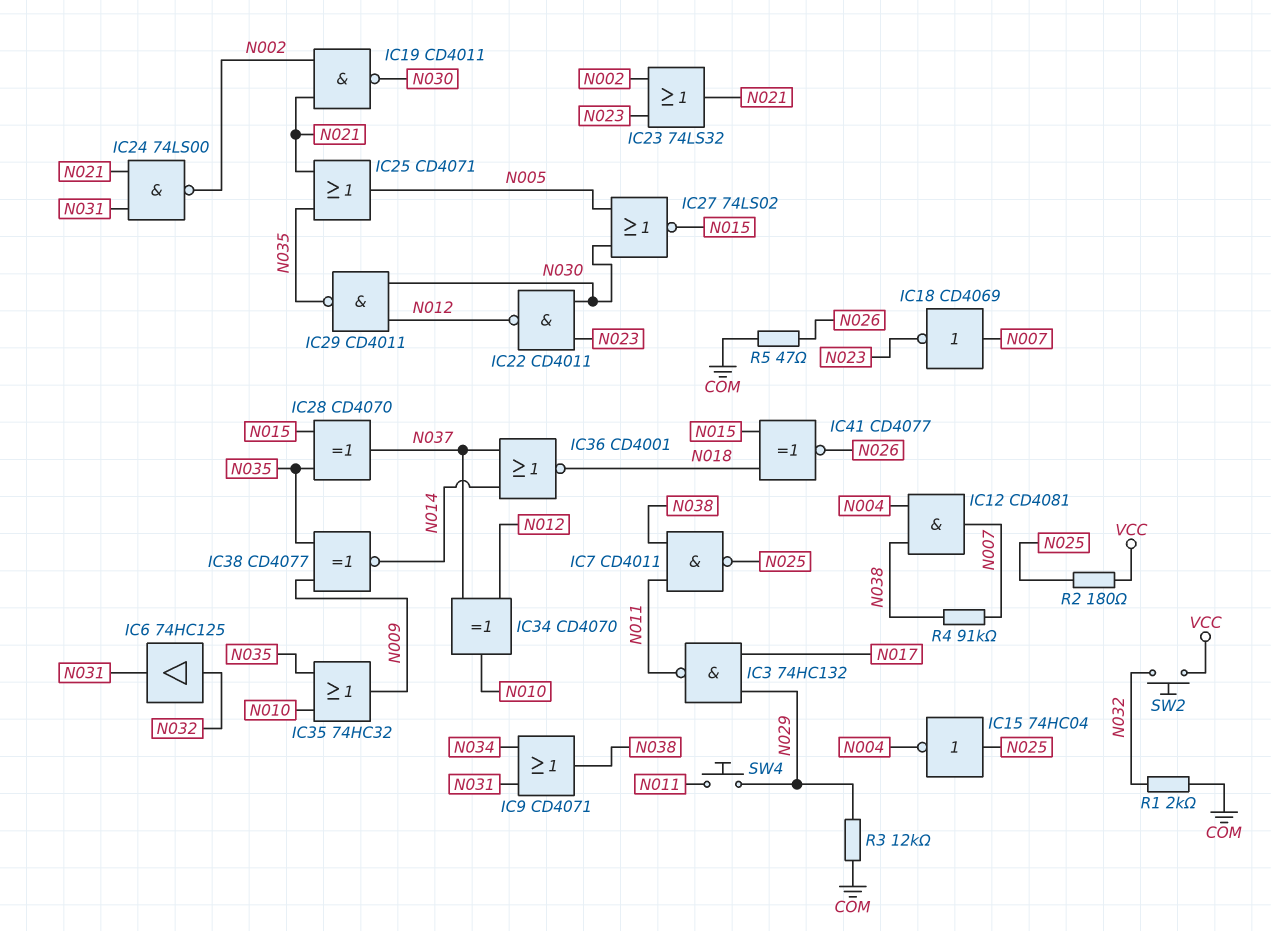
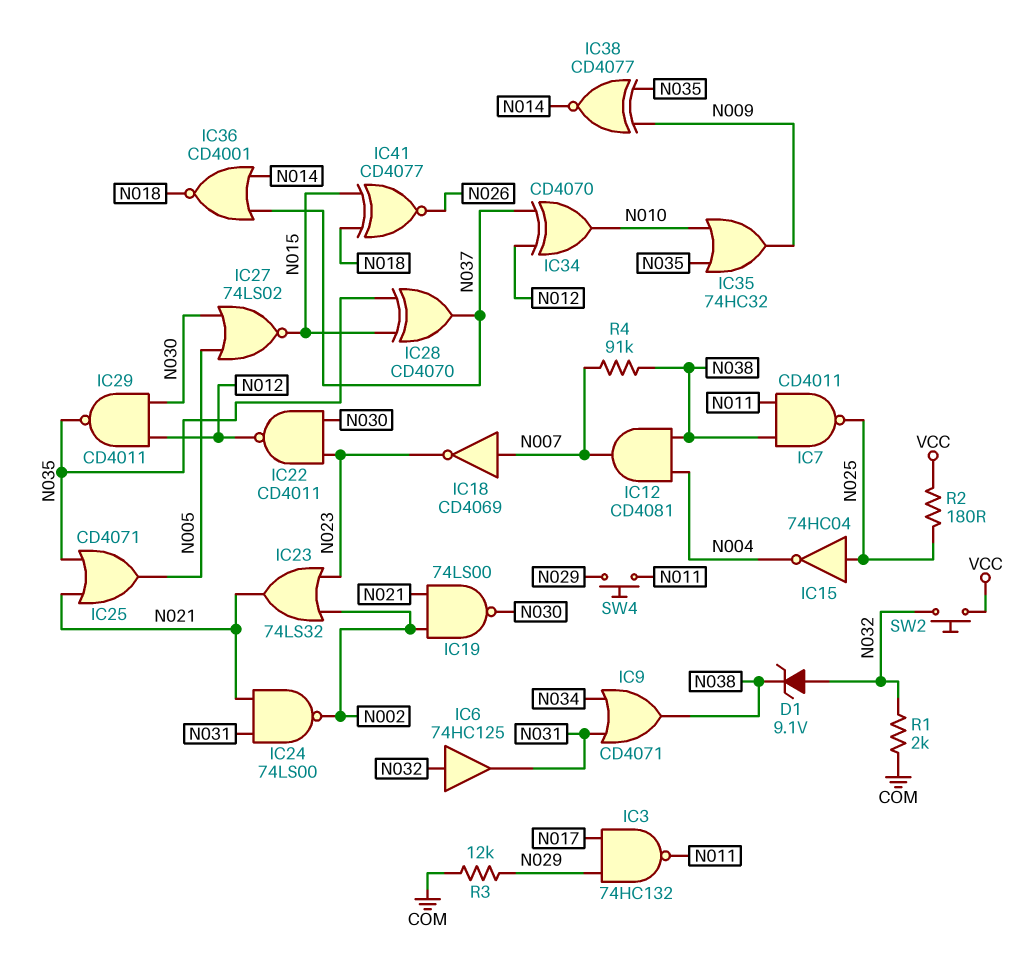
D1: none -> zener 9.1V (A N032, K N038)
IC19: NAND CD4011 (in N002, in N021, out N030) -> NAND 74LS00 (in N002, in N021, out N030)
R5: 47 (COM, N026) -> none

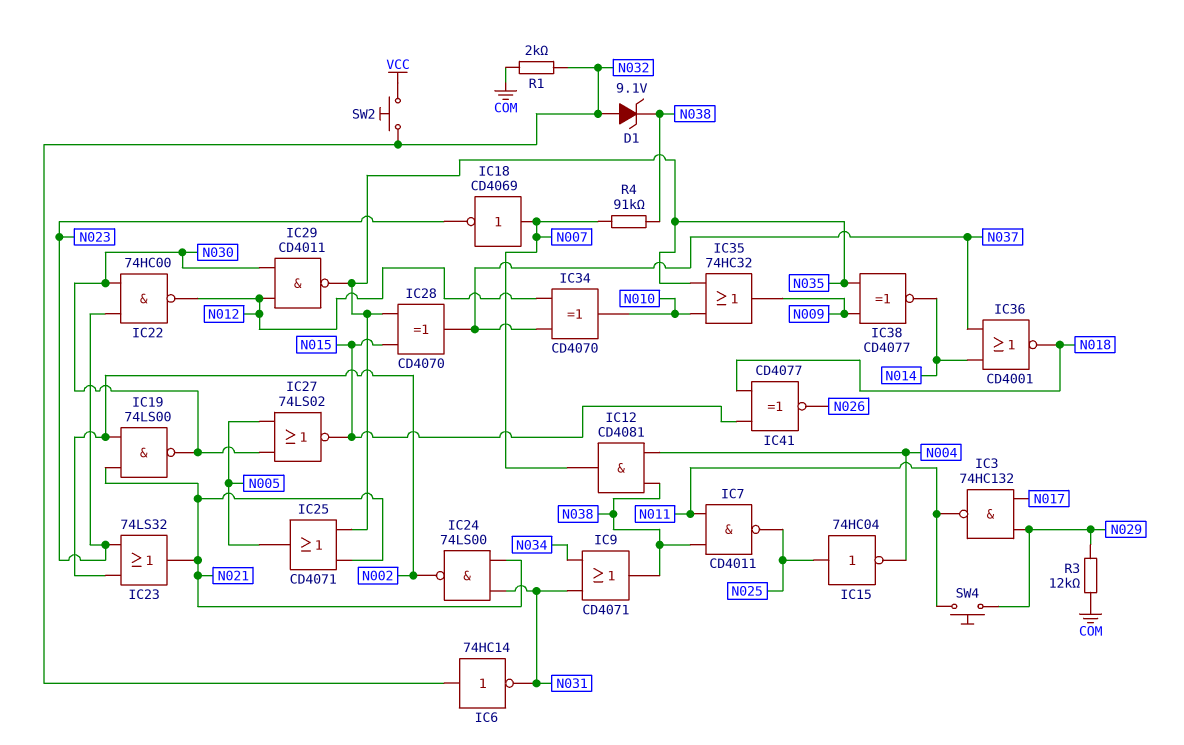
IC6: buffer 74HC125 (in N032, out N031) -> NOT 74HC14 (in N032, out N031)
IC22: NAND CD4011 (in N023, in N030, out N012) -> NAND 74HC00 (in N023, in N030, out N012)
R2: 180 (N025, VCC) -> none

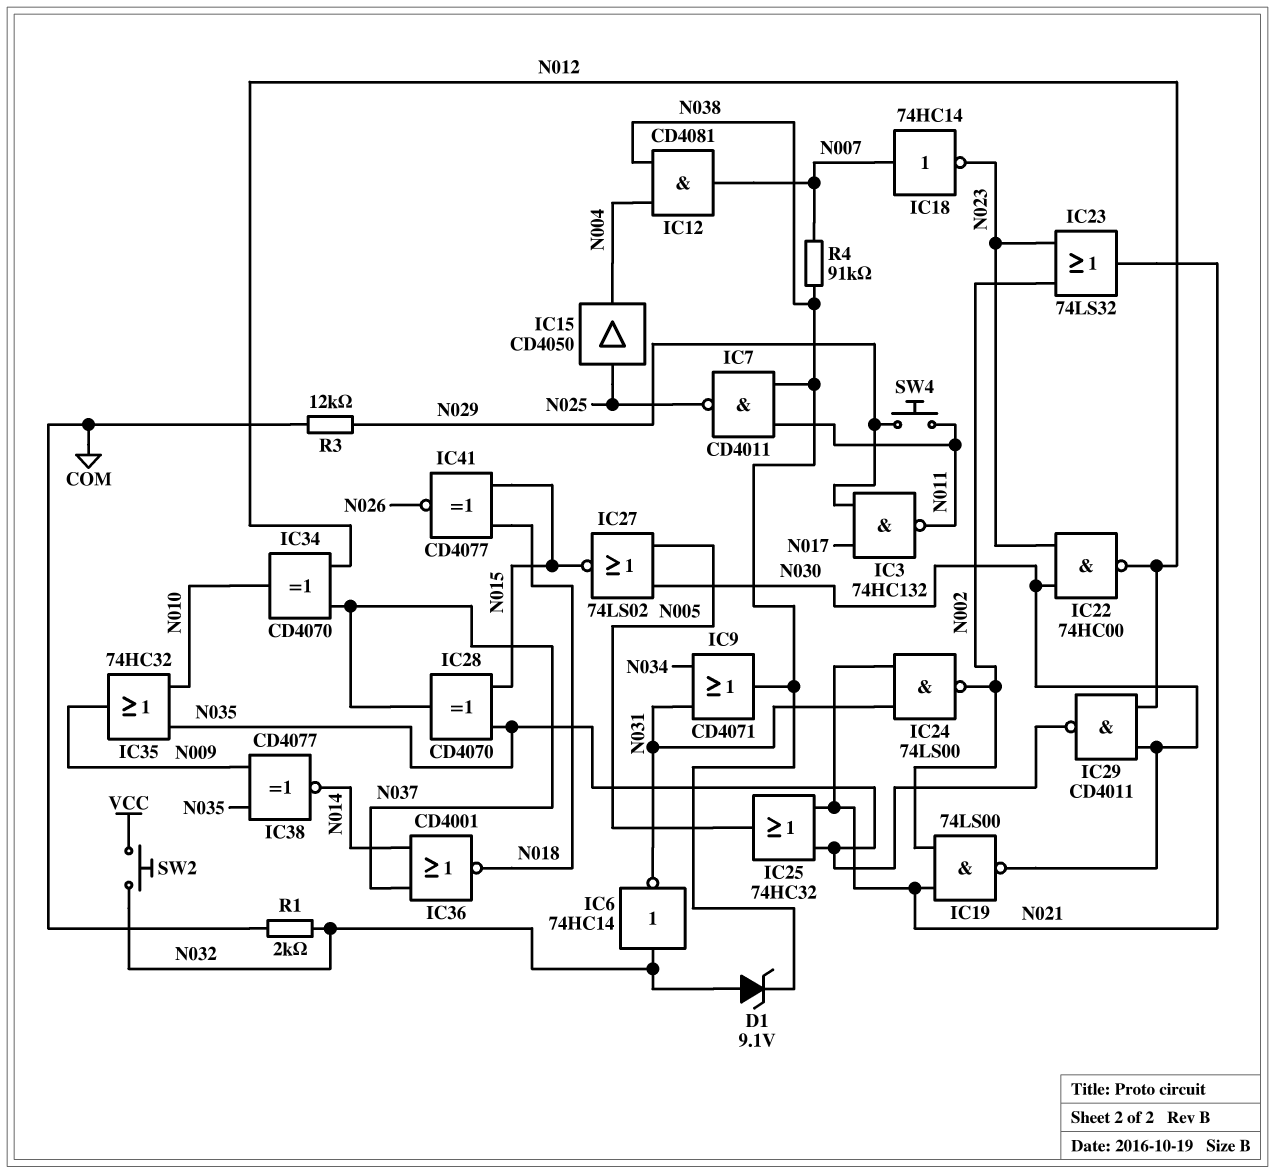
IC15: NOT 74HC04 (in N025, out N004) -> buffer CD4050 (in N025, out N004)
IC18: NOT CD4069 (in N007, out N023) -> NOT 74HC14 (in N007, out N023)
IC25: OR CD4071 (in N021, in N035, out N005) -> OR 74HC32 (in N021, in N035, out N005)

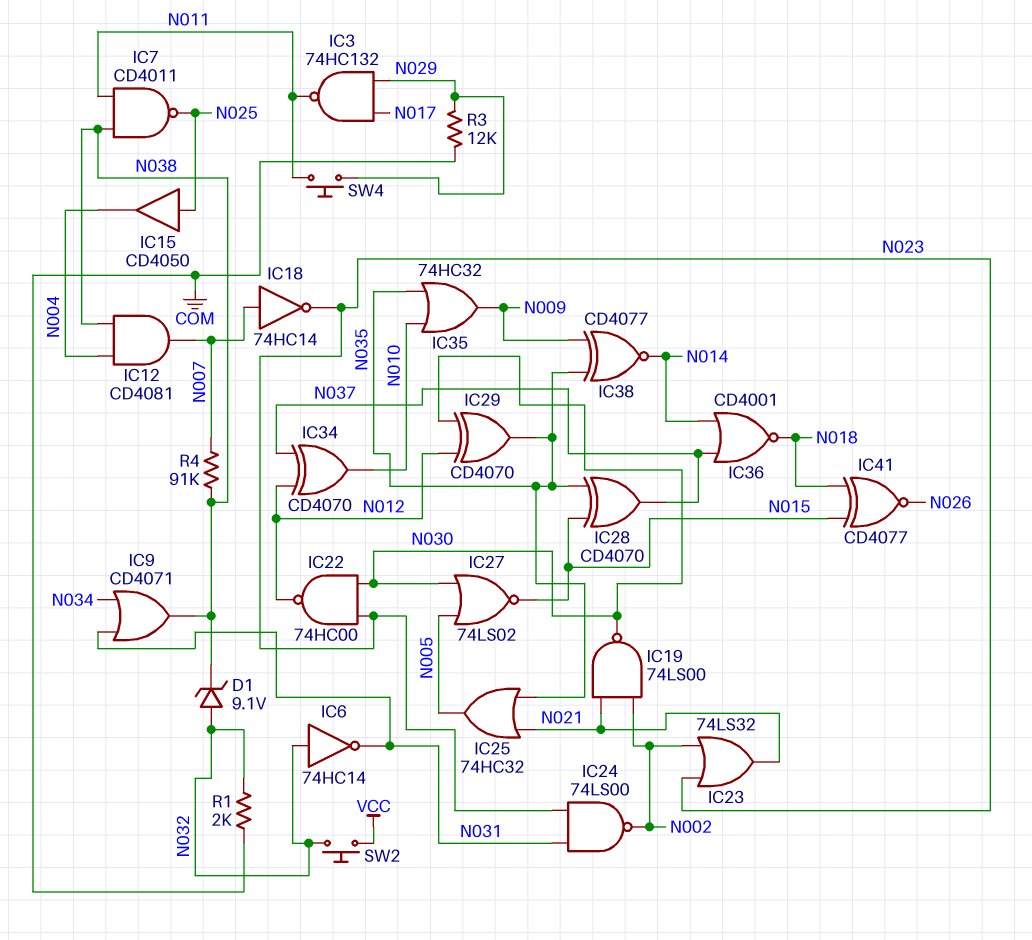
IC24: NAND 74LS00 (in N021, in N031, out N002) -> NAND 74LS00 (in N023, in N031, out N002)
IC29: NAND CD4011 (in N012, in N030, out N035) -> XOR CD4070 (in N012, in N030, out N035)

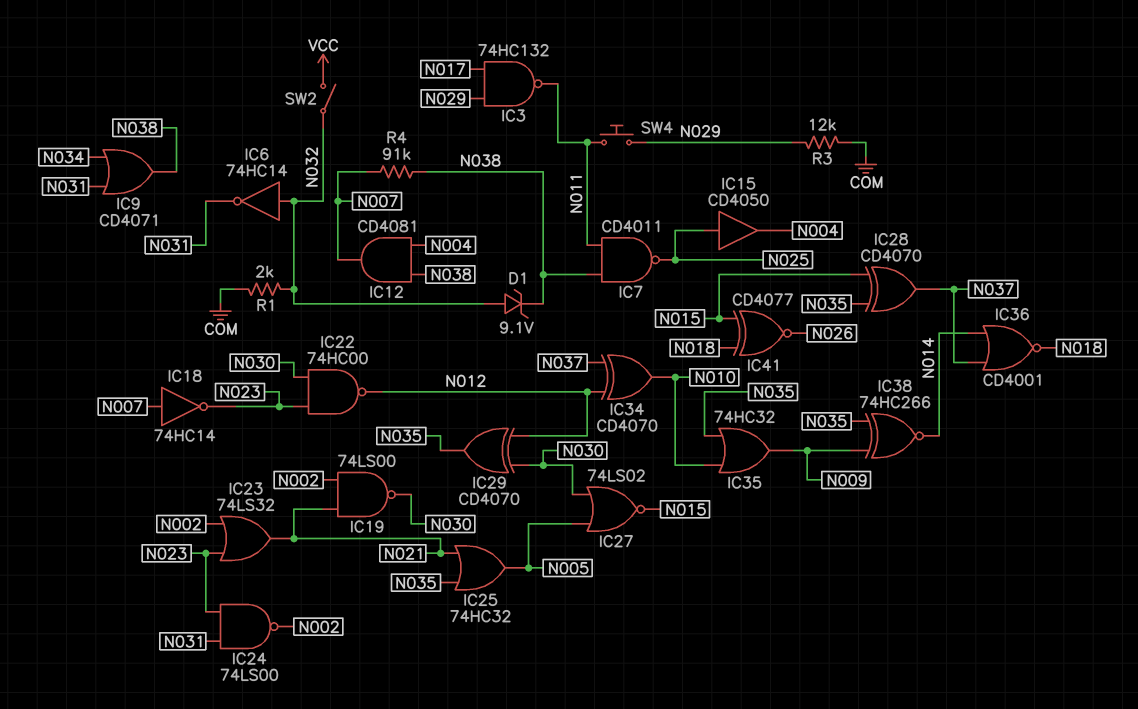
IC38: XNOR CD4077 (in N009, in N035, out N014) -> XNOR 74HC266 (in N009, in N035, out N014)
SW2: button (N032, VCC) -> switch (N032, VCC)

